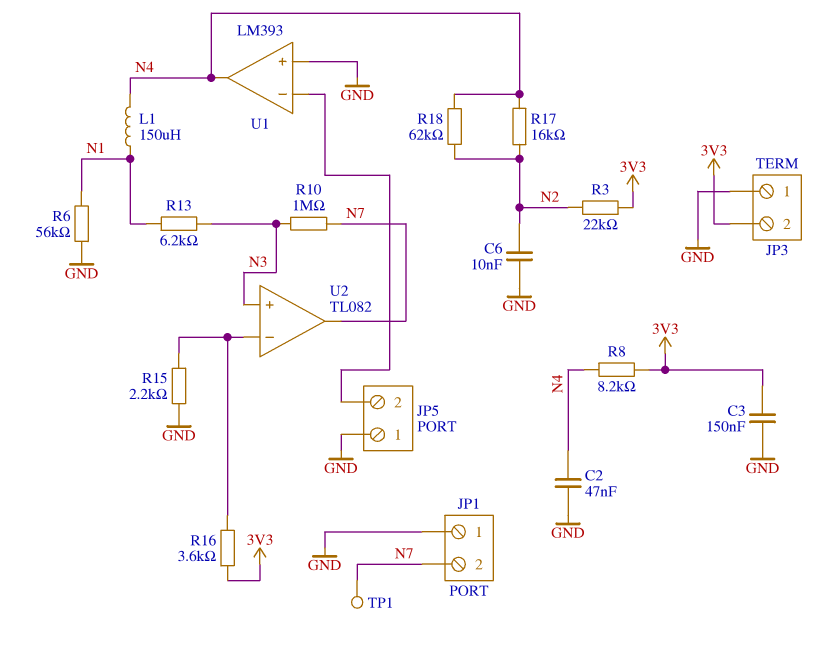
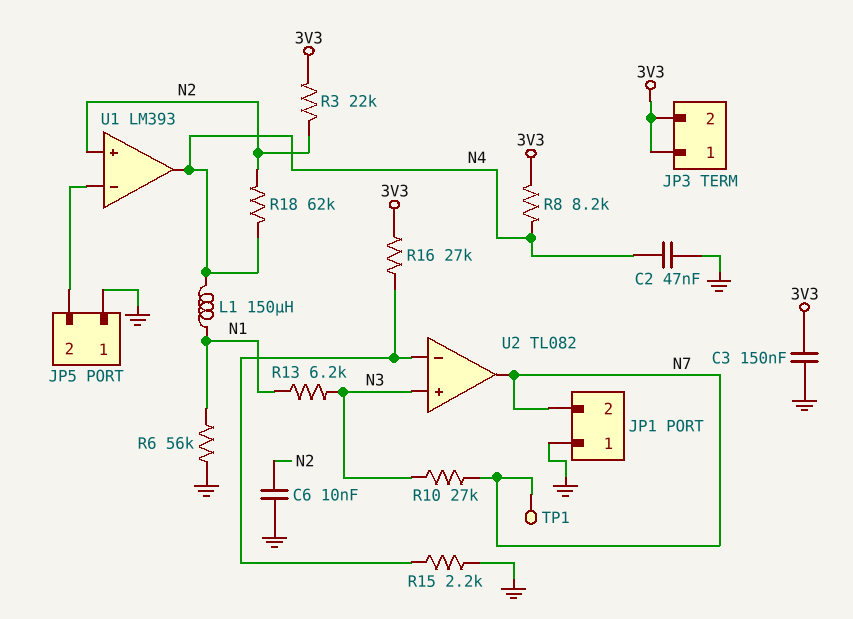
JP3 pin 1: GND -> 3V3
R10: 1M (N3, N7) -> 27k (N3, N7)
R16: 3.6k (3V3, U2/in-) -> 27k (3V3, U2/in-)
R17: 16k (N2, N4) -> none
U1 pin in+: GND -> N2

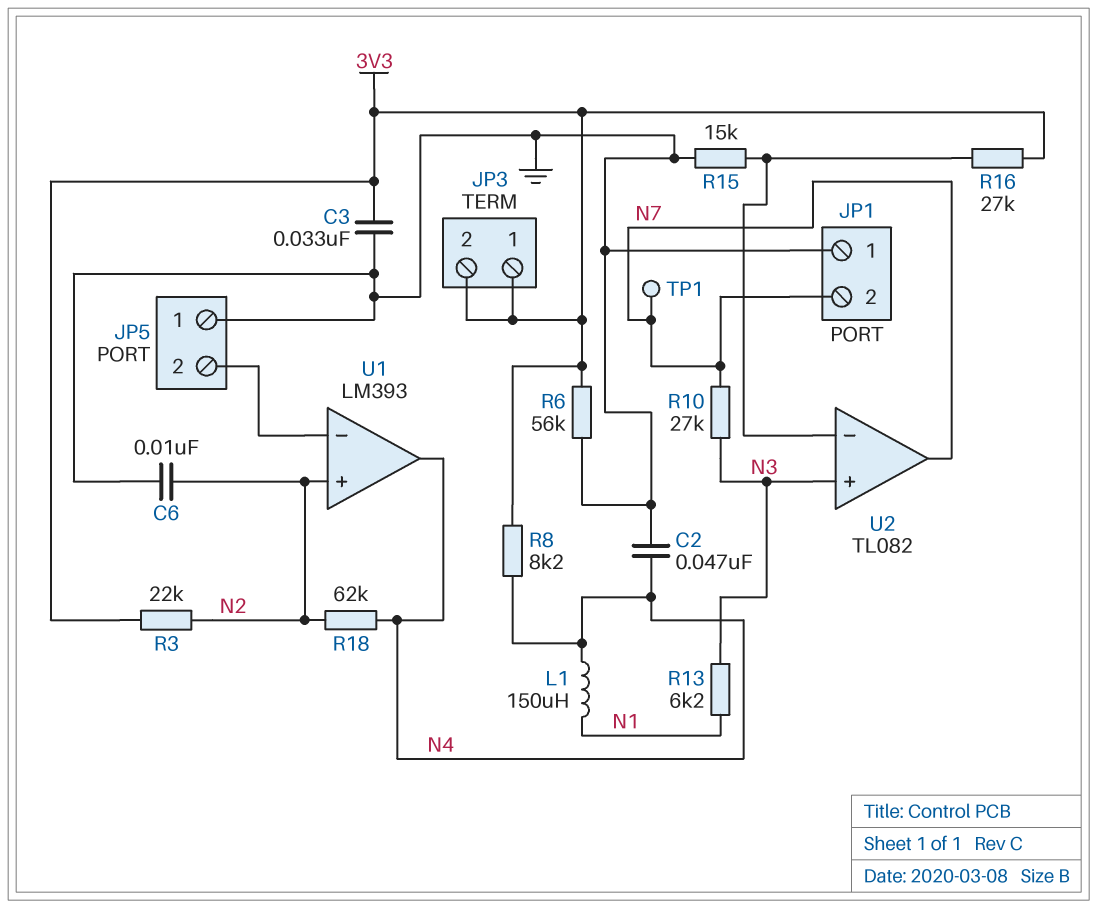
C3: 150nF (3V3, GND) -> 33nF (3V3, GND)
R6: 56k (GND, N1) -> 56k (3V3, GND)
R15: 2.2k (GND, U2/in-) -> 15k (GND, U2/in-)

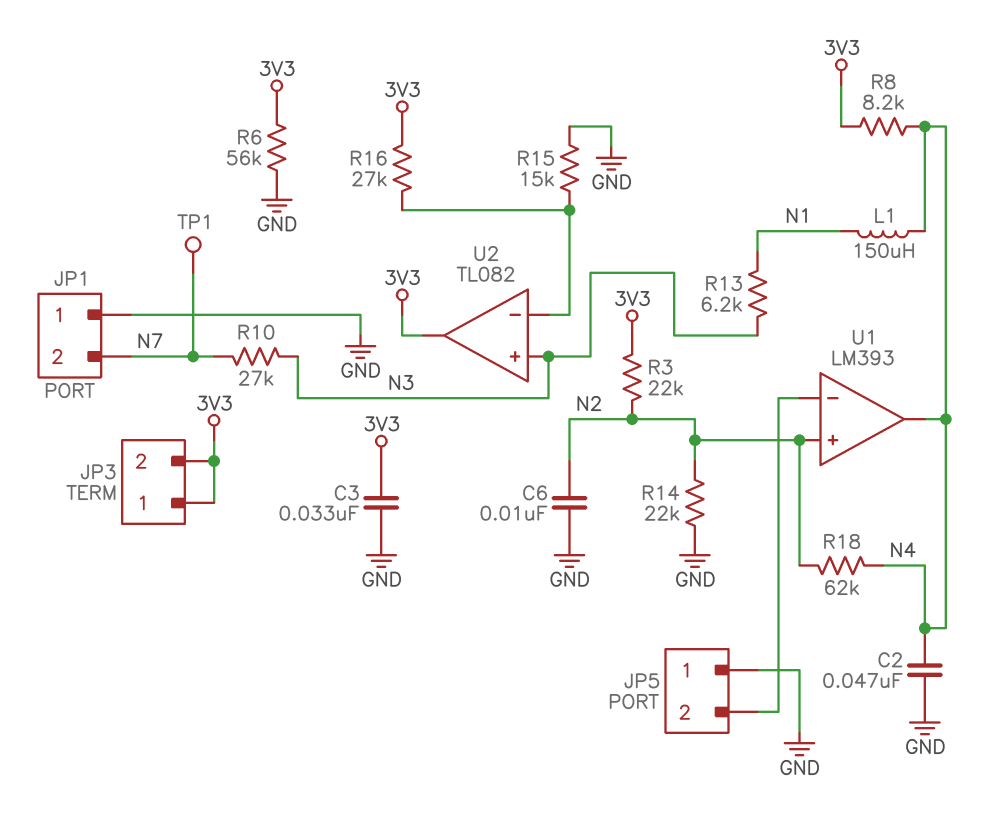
R14: none -> 22k (GND, N2)
U2 pin out: N7 -> 3V3

